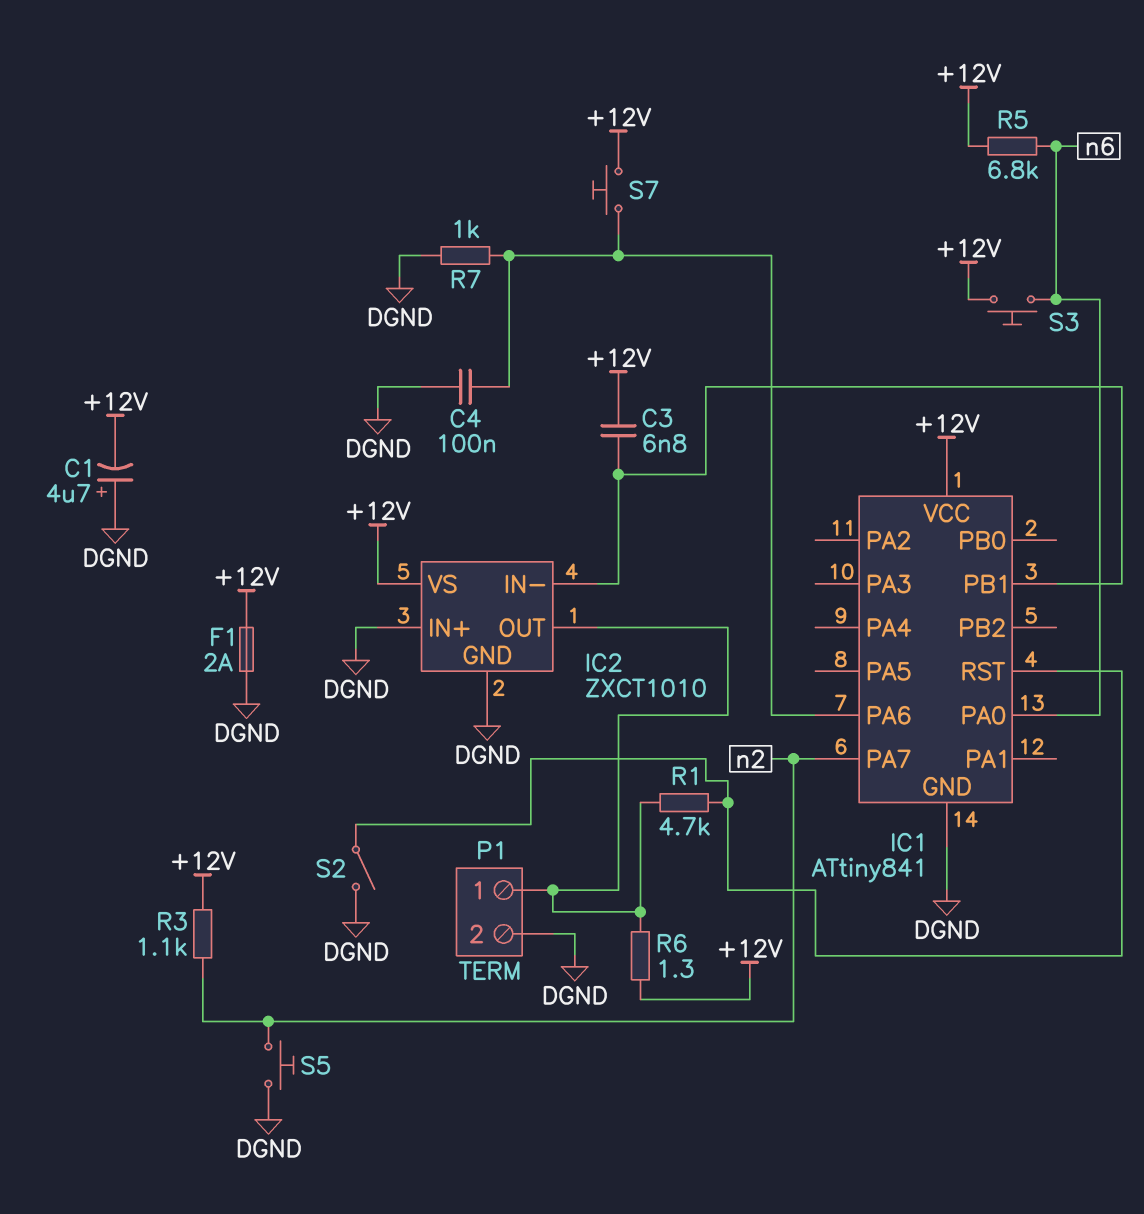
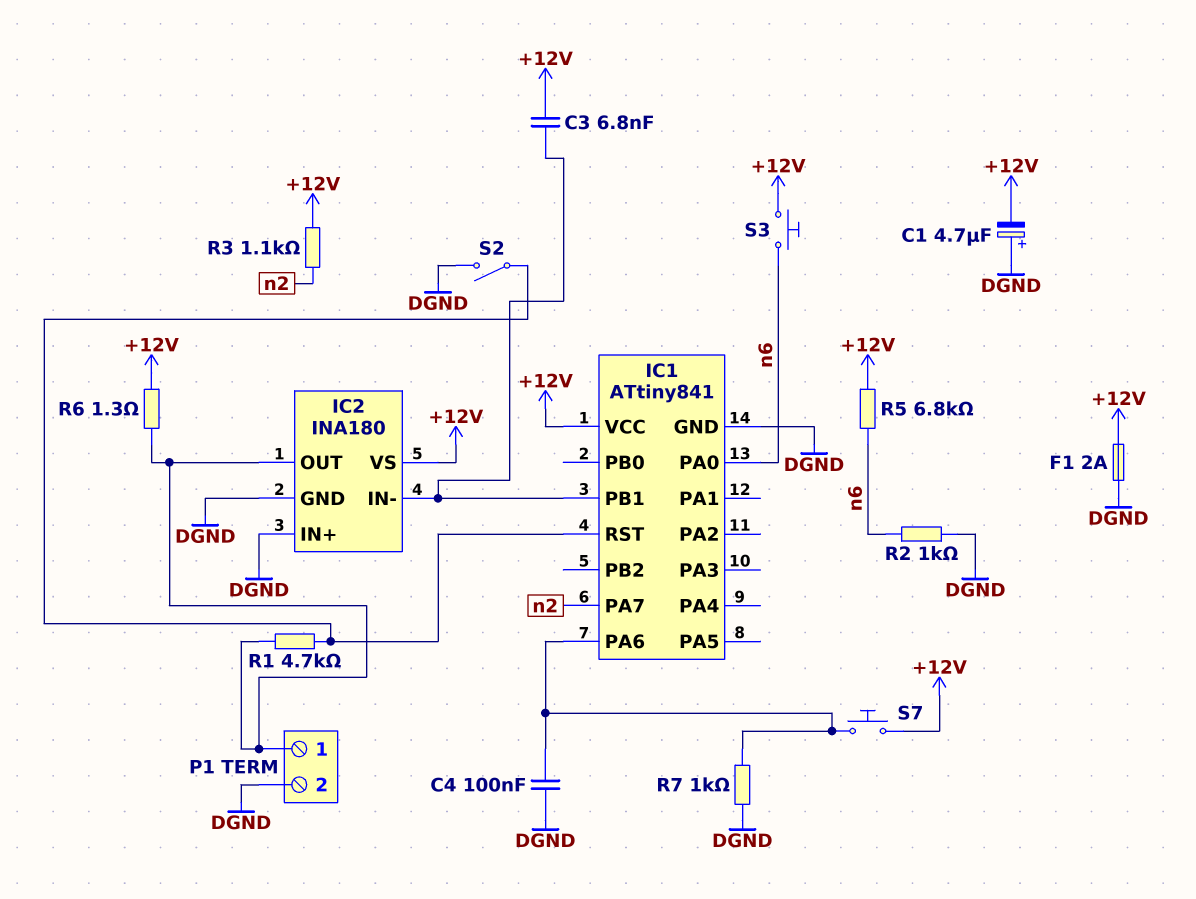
IC2: ZXCT1010 -> INA180
R2: none -> 1k (DGND, n6)
S5: button (DGND, n2) -> none

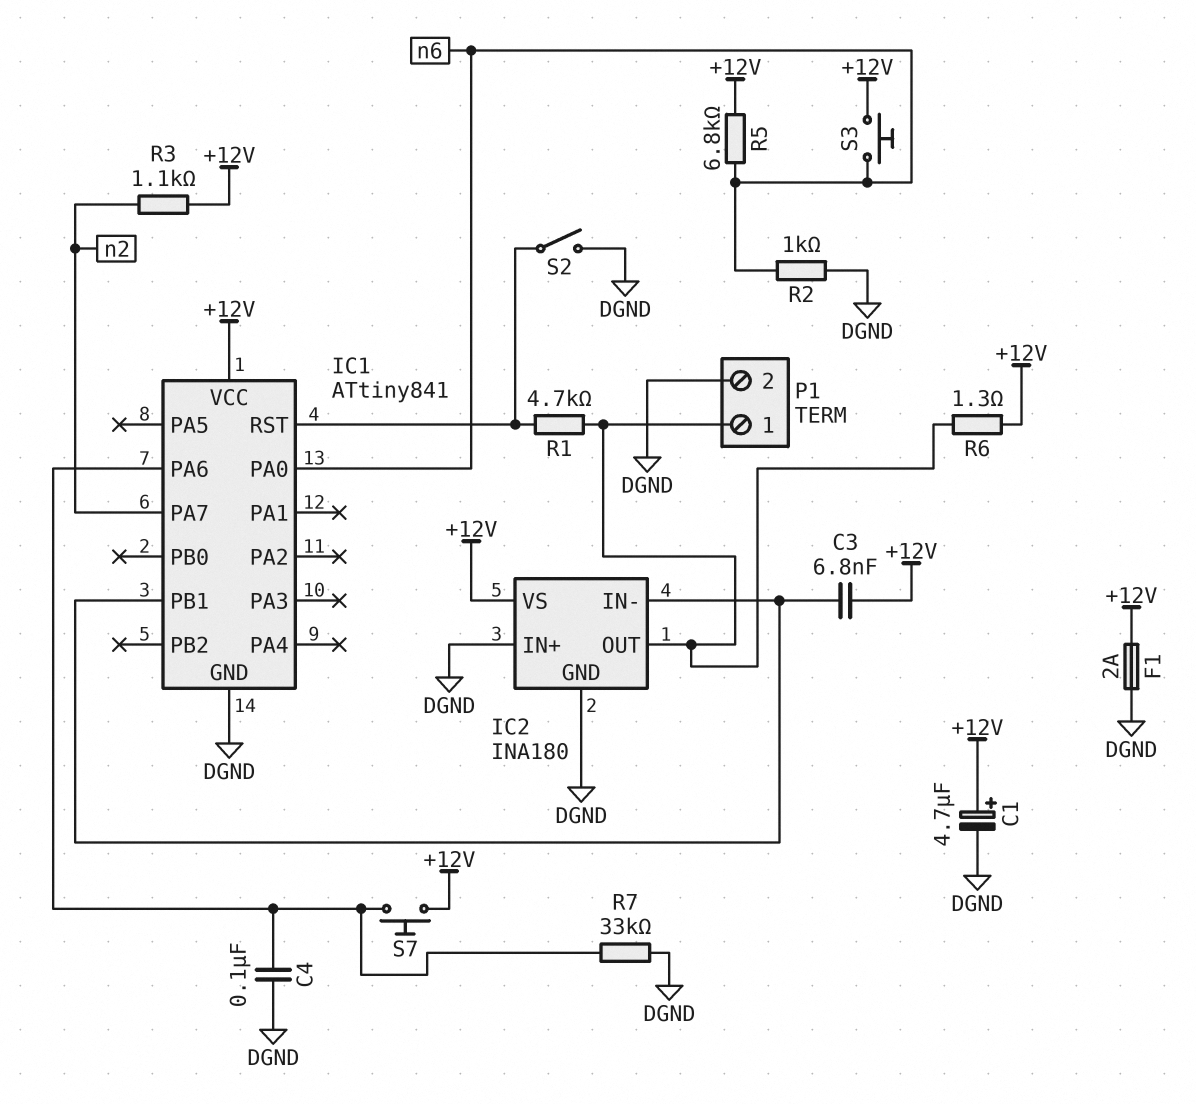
C1: 4.7uF (plus DGND, minus +12V) -> 4.7uF (plus +12V, minus DGND)
R7: 1k (DGND, IC1/PA6) -> 33k (DGND, IC1/PA6)

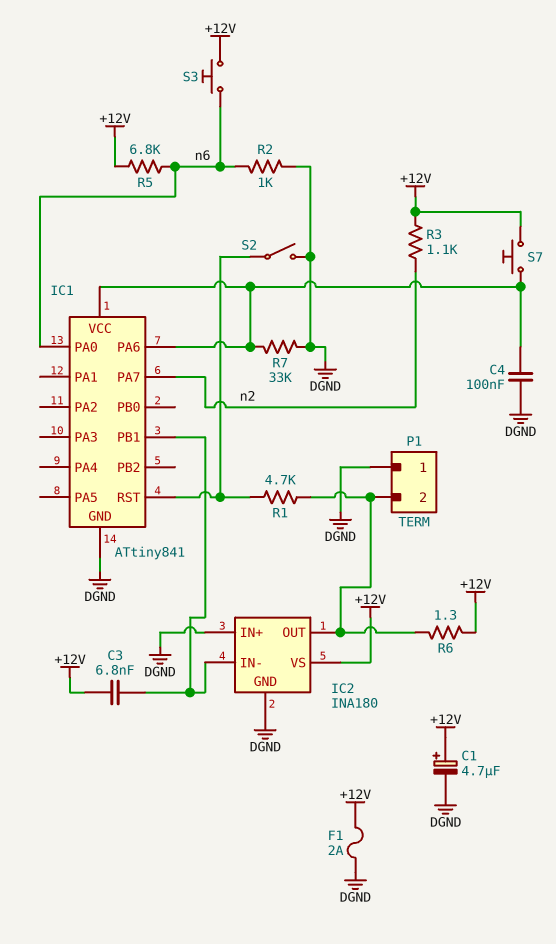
IC1 pin VCC: +12V -> IC1/PA6
P1 pin 1: IC2/OUT -> DGND
P1 pin 2: DGND -> IC2/OUT

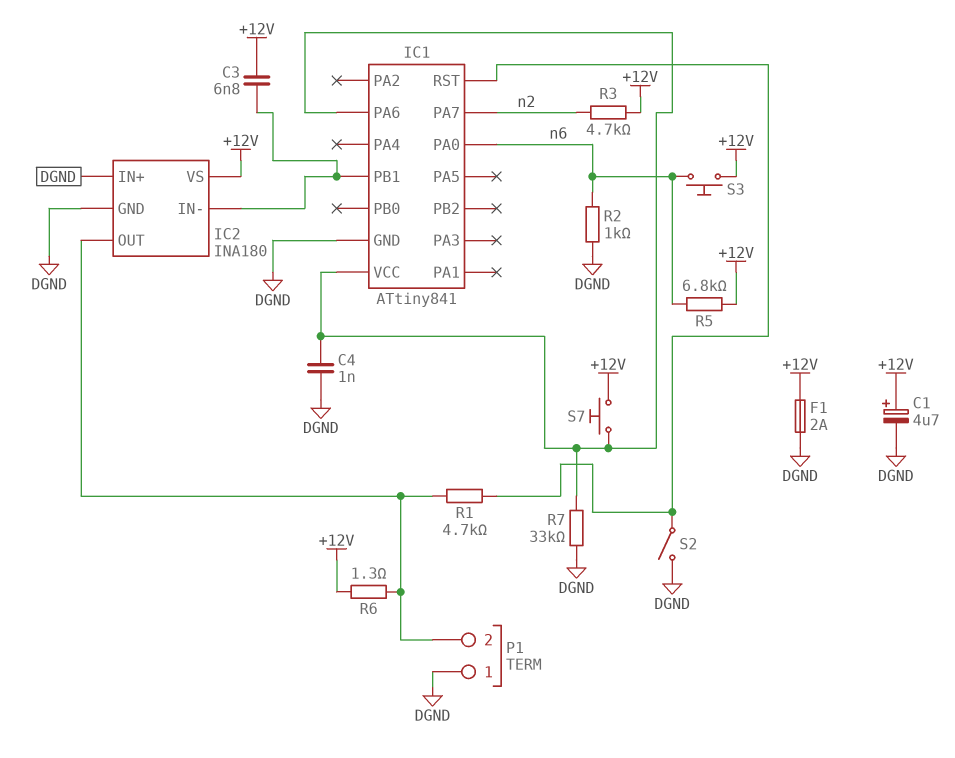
C4: 100nF (DGND, IC1/PA6) -> 1nF (DGND, IC1/PA6)
R3: 1.1k (+12V, n2) -> 4.7k (+12V, n2)

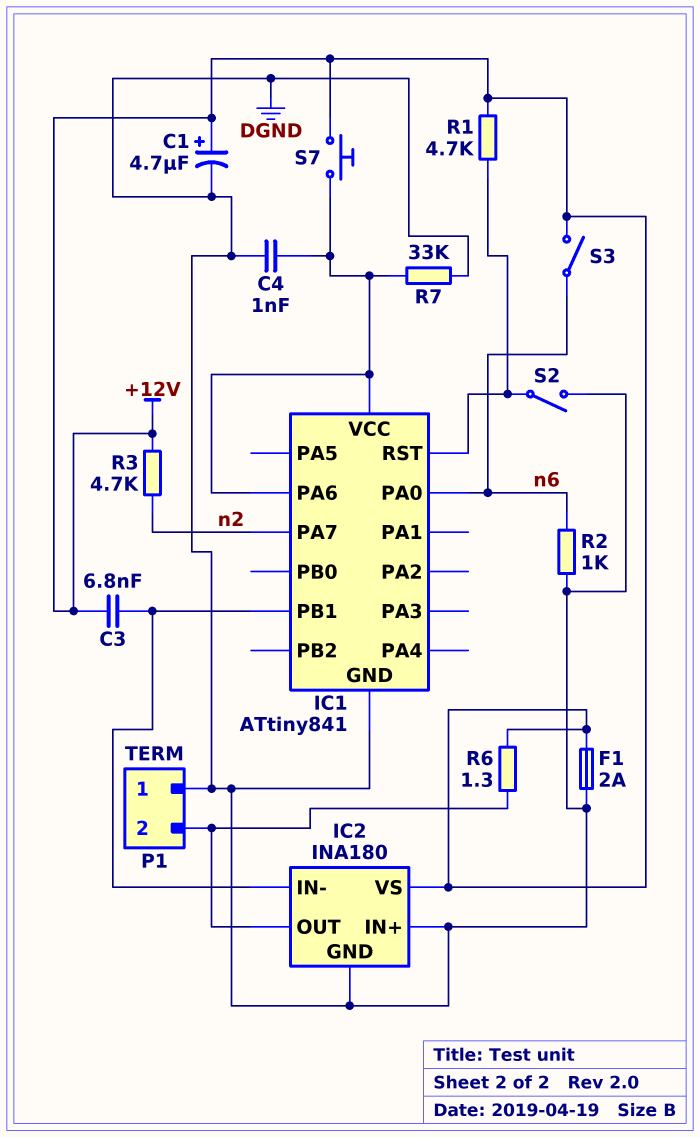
R1: 4.7k (IC1/RST, IC2/OUT) -> 4.7k (+12V, IC1/RST)
R5: 6.8k (+12V, n6) -> none
S3: button (+12V, n6) -> switch (+12V, n6)

